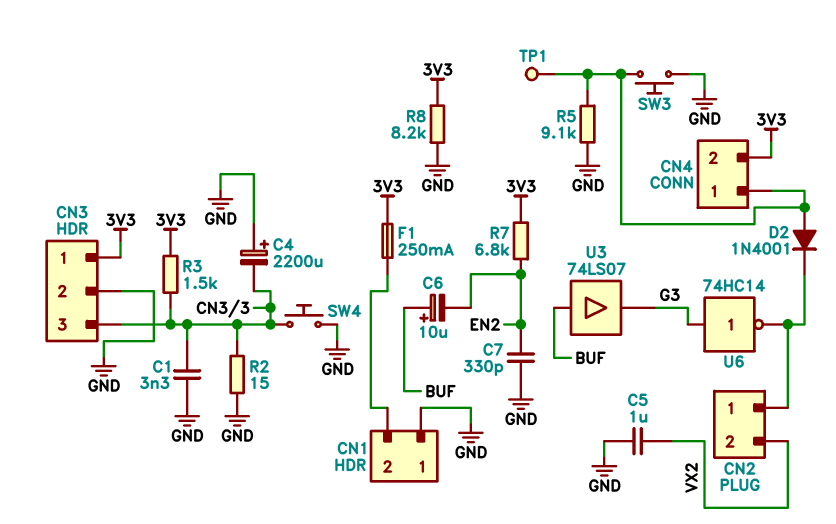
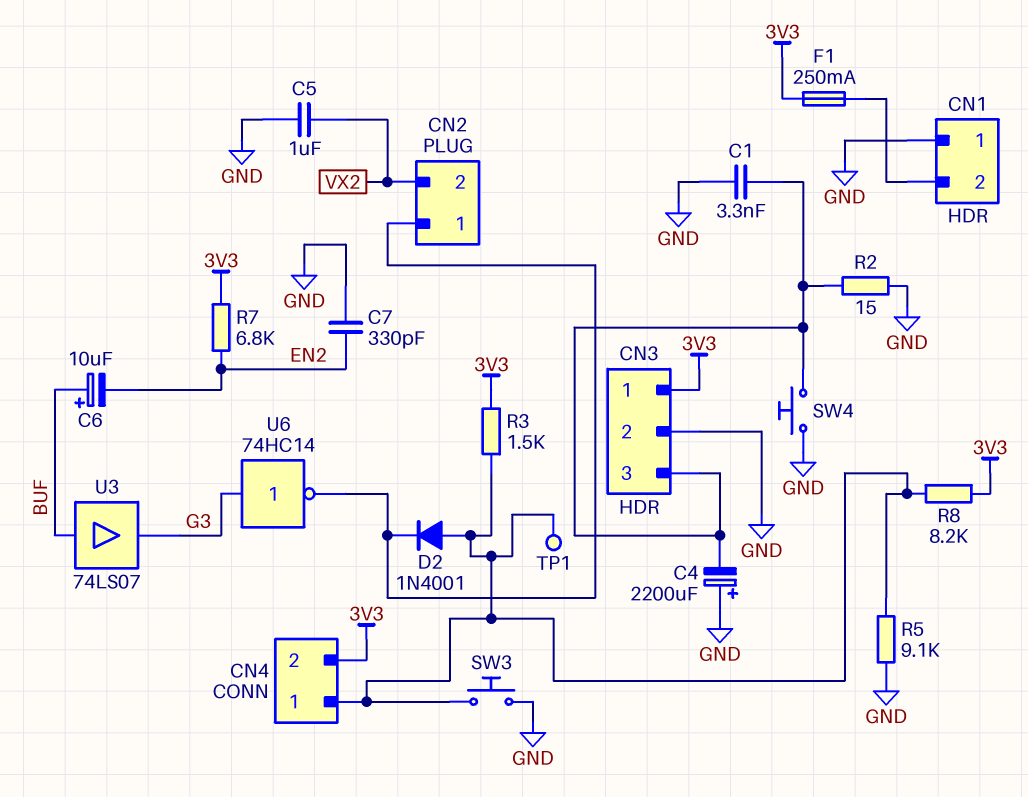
R3: 1.5k (3V3, CN3/3) -> 1.5k (3V3, CN4/1)
R8: 8.2k (3V3, GND) -> 8.2k (3V3, CN4/1)

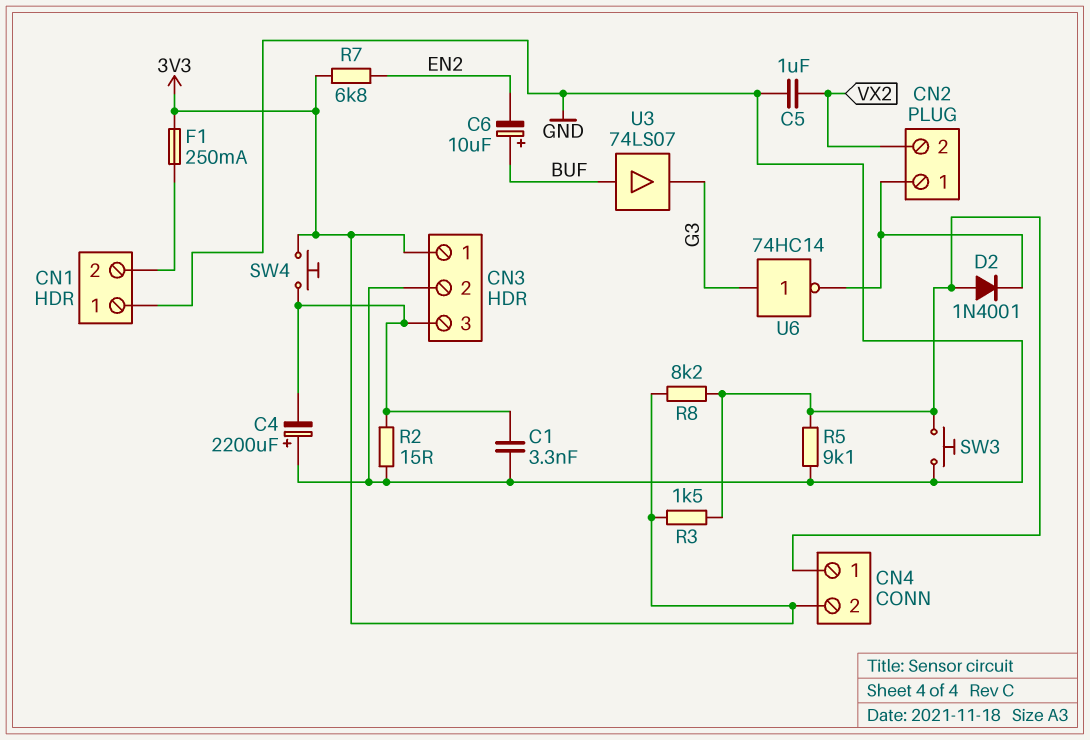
C7: 330pF (EN2, GND) -> none
SW4: button (CN3/3, GND) -> button (3V3, CN3/3)
TP1: test point (CN4/1) -> none

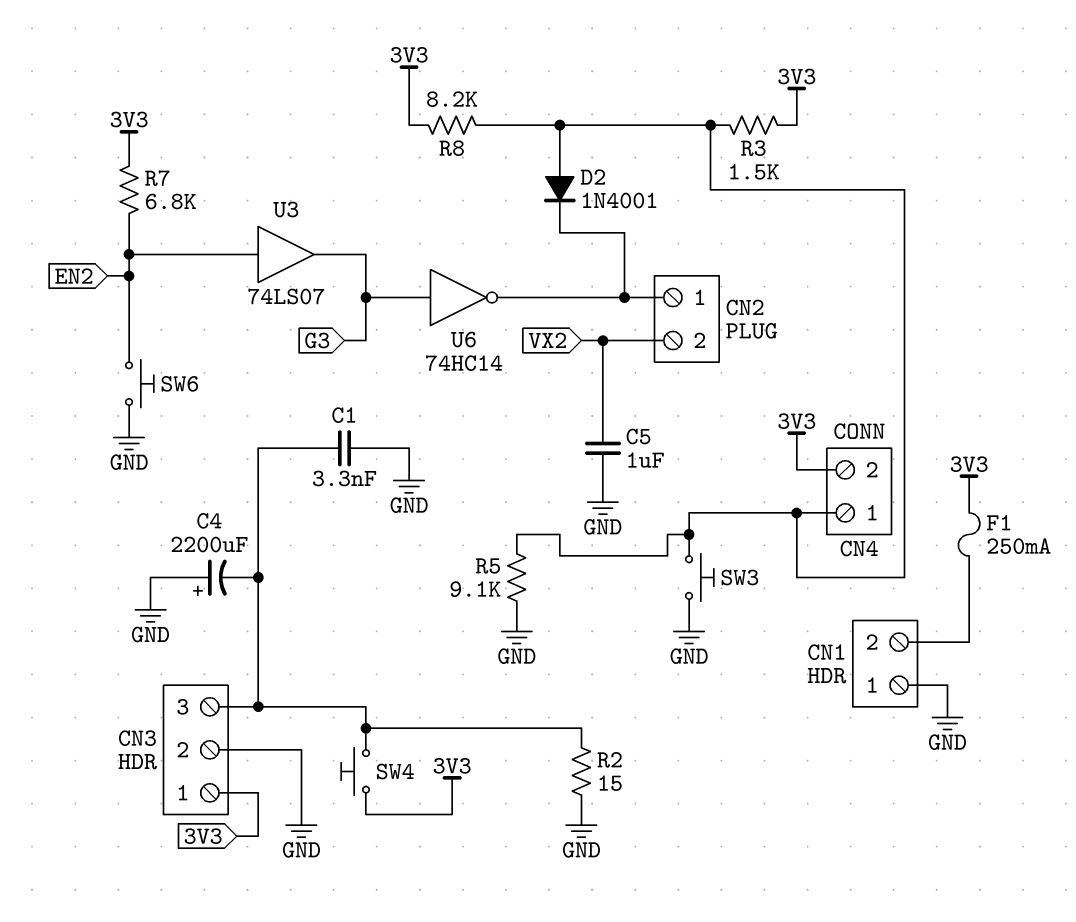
C6: 10uF (plus BUF, minus EN2) -> none
SW6: none -> button (EN2, GND)
U3: buffer 74LS07 (in BUF, out G3) -> buffer 74LS07 (in EN2, out G3)

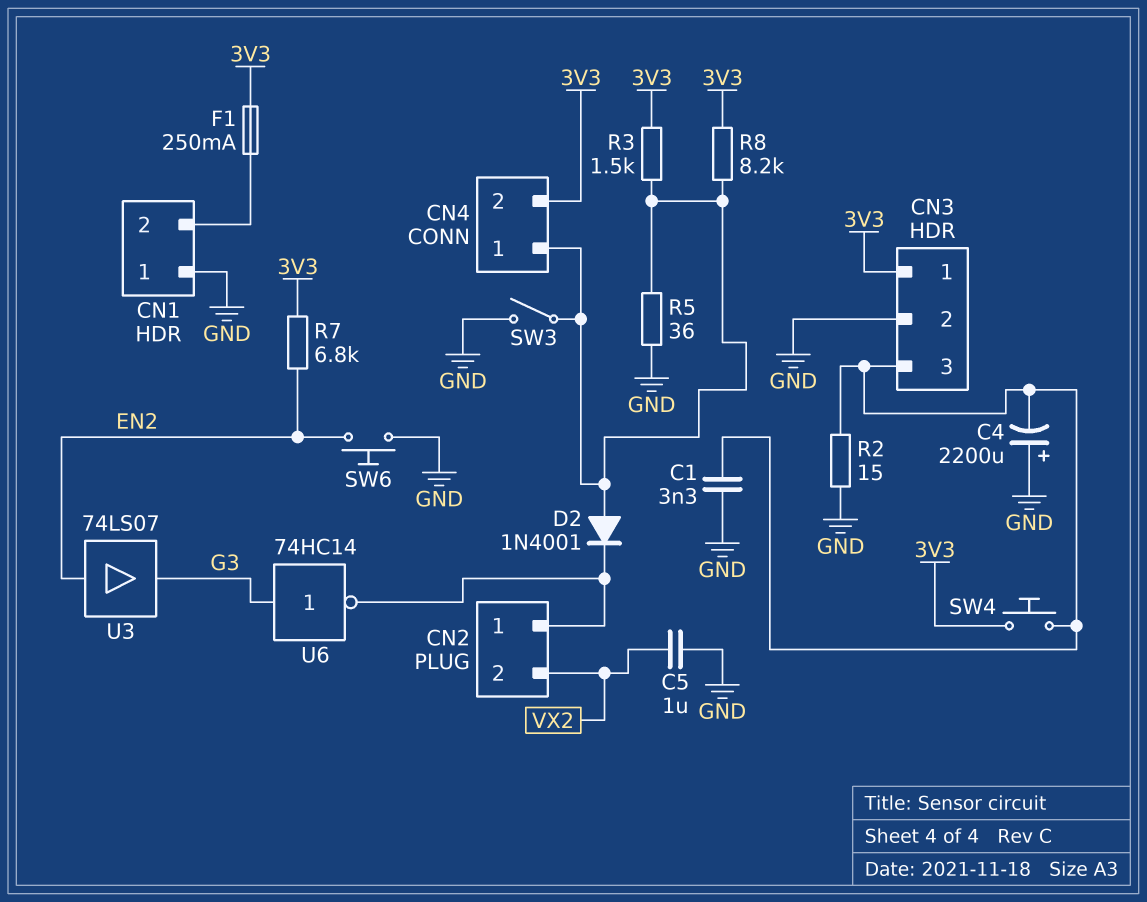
R5: 9.1k (CN4/1, GND) -> 36 (CN4/1, GND)
SW3: button (CN4/1, GND) -> switch (CN4/1, GND)

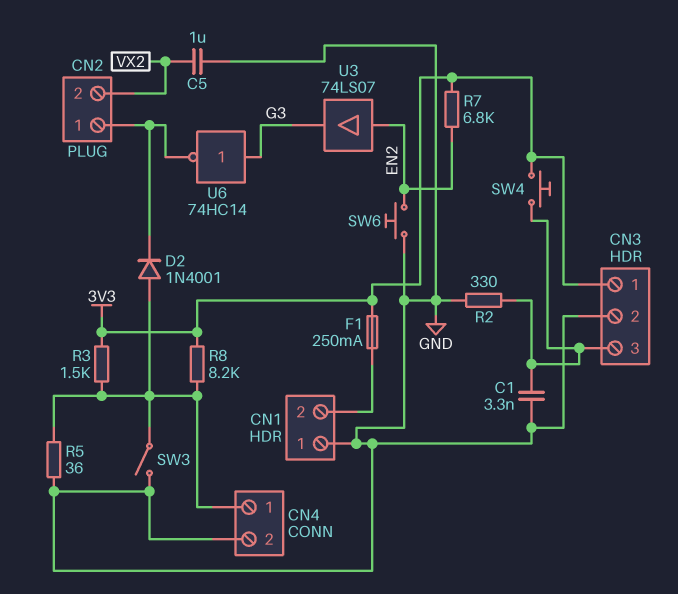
C4: 2200uF (plus GND, minus CN3/3) -> none
CN4 pin 2: 3V3 -> GND
R2: 15 (CN3/3, GND) -> 330 (CN3/3, GND)

